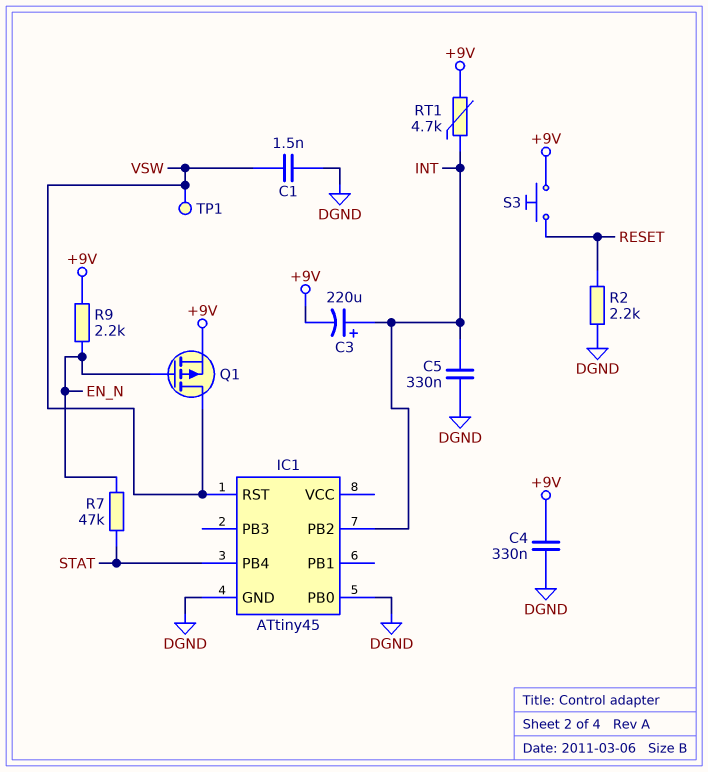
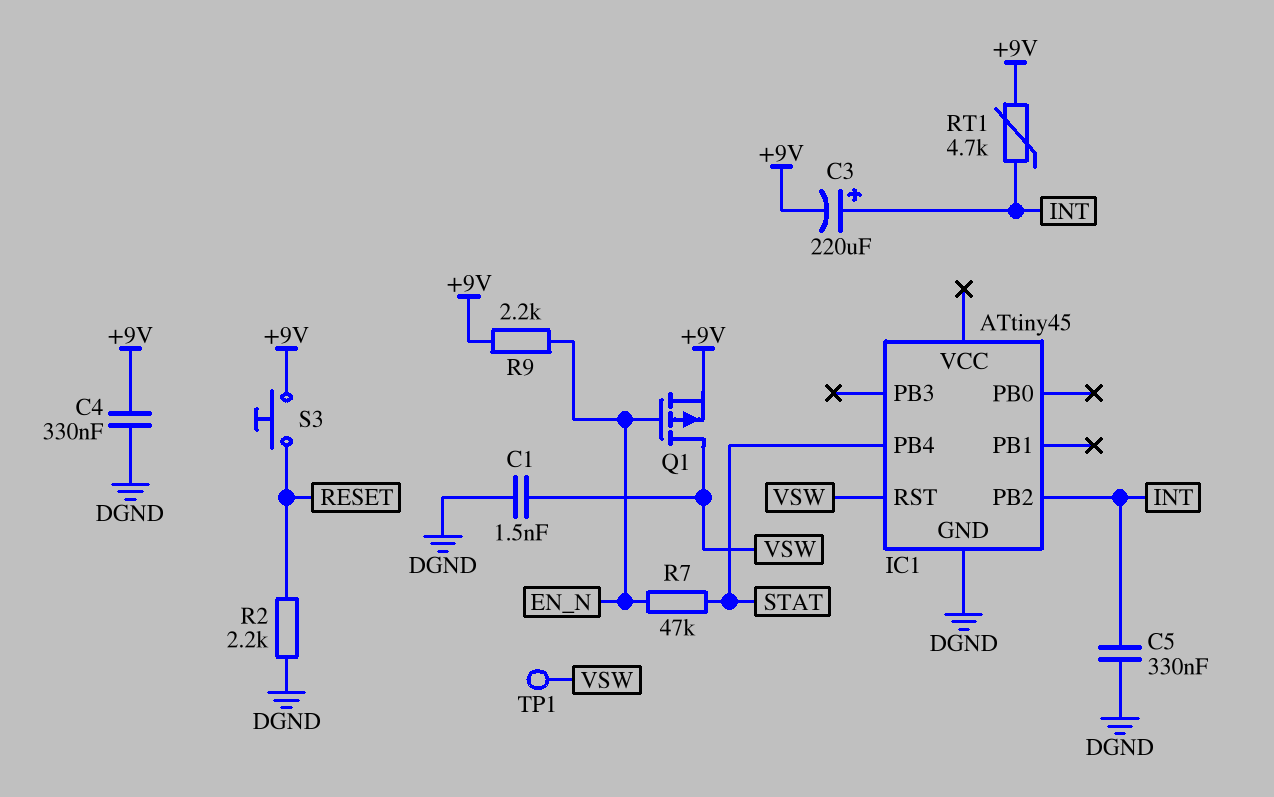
IC1 pin PB0: DGND -> none

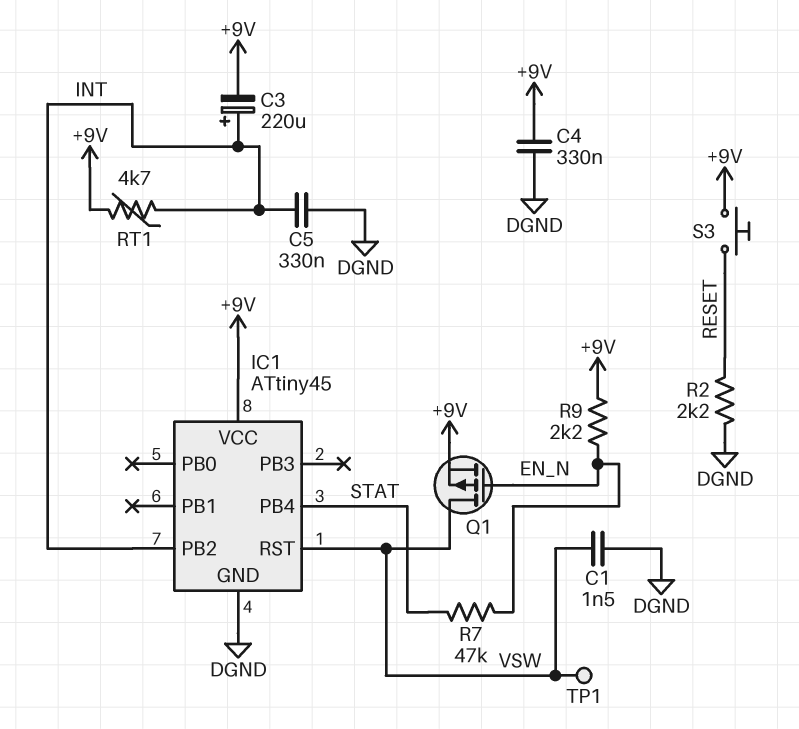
IC1 pin VCC: none -> +9V

